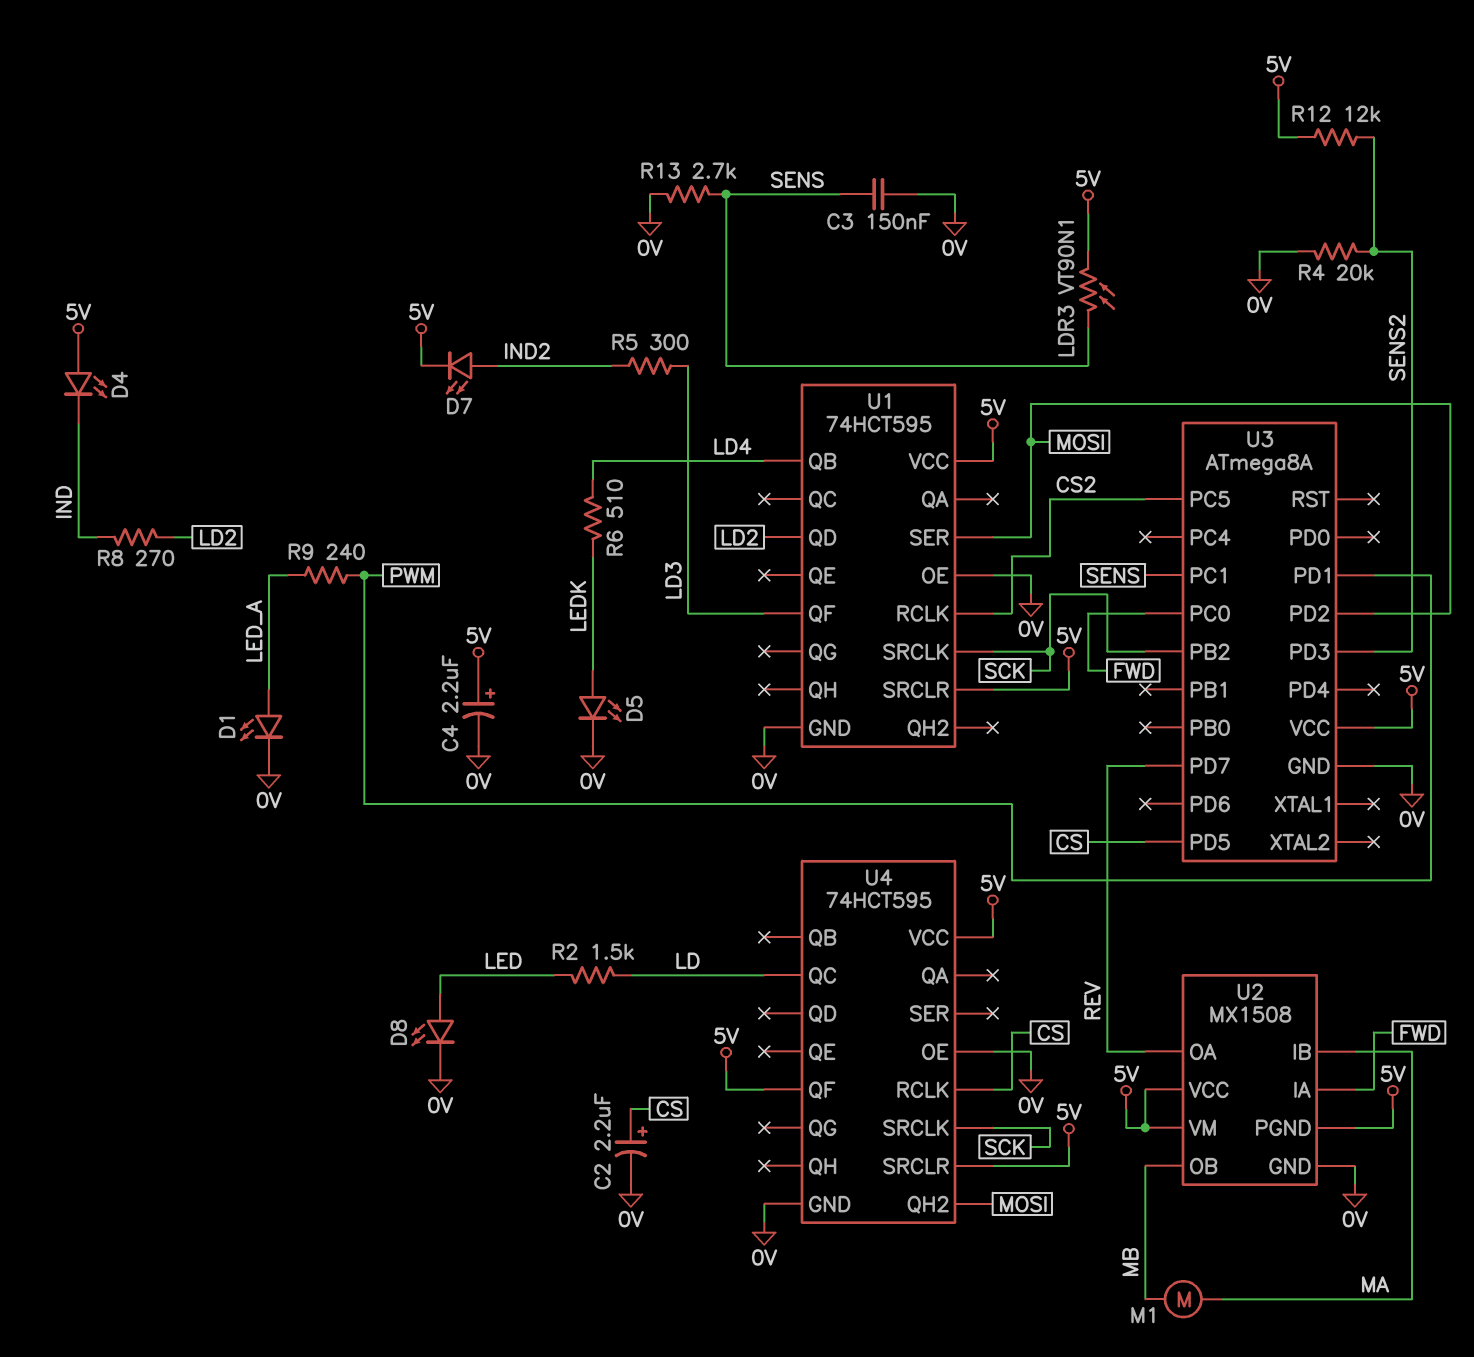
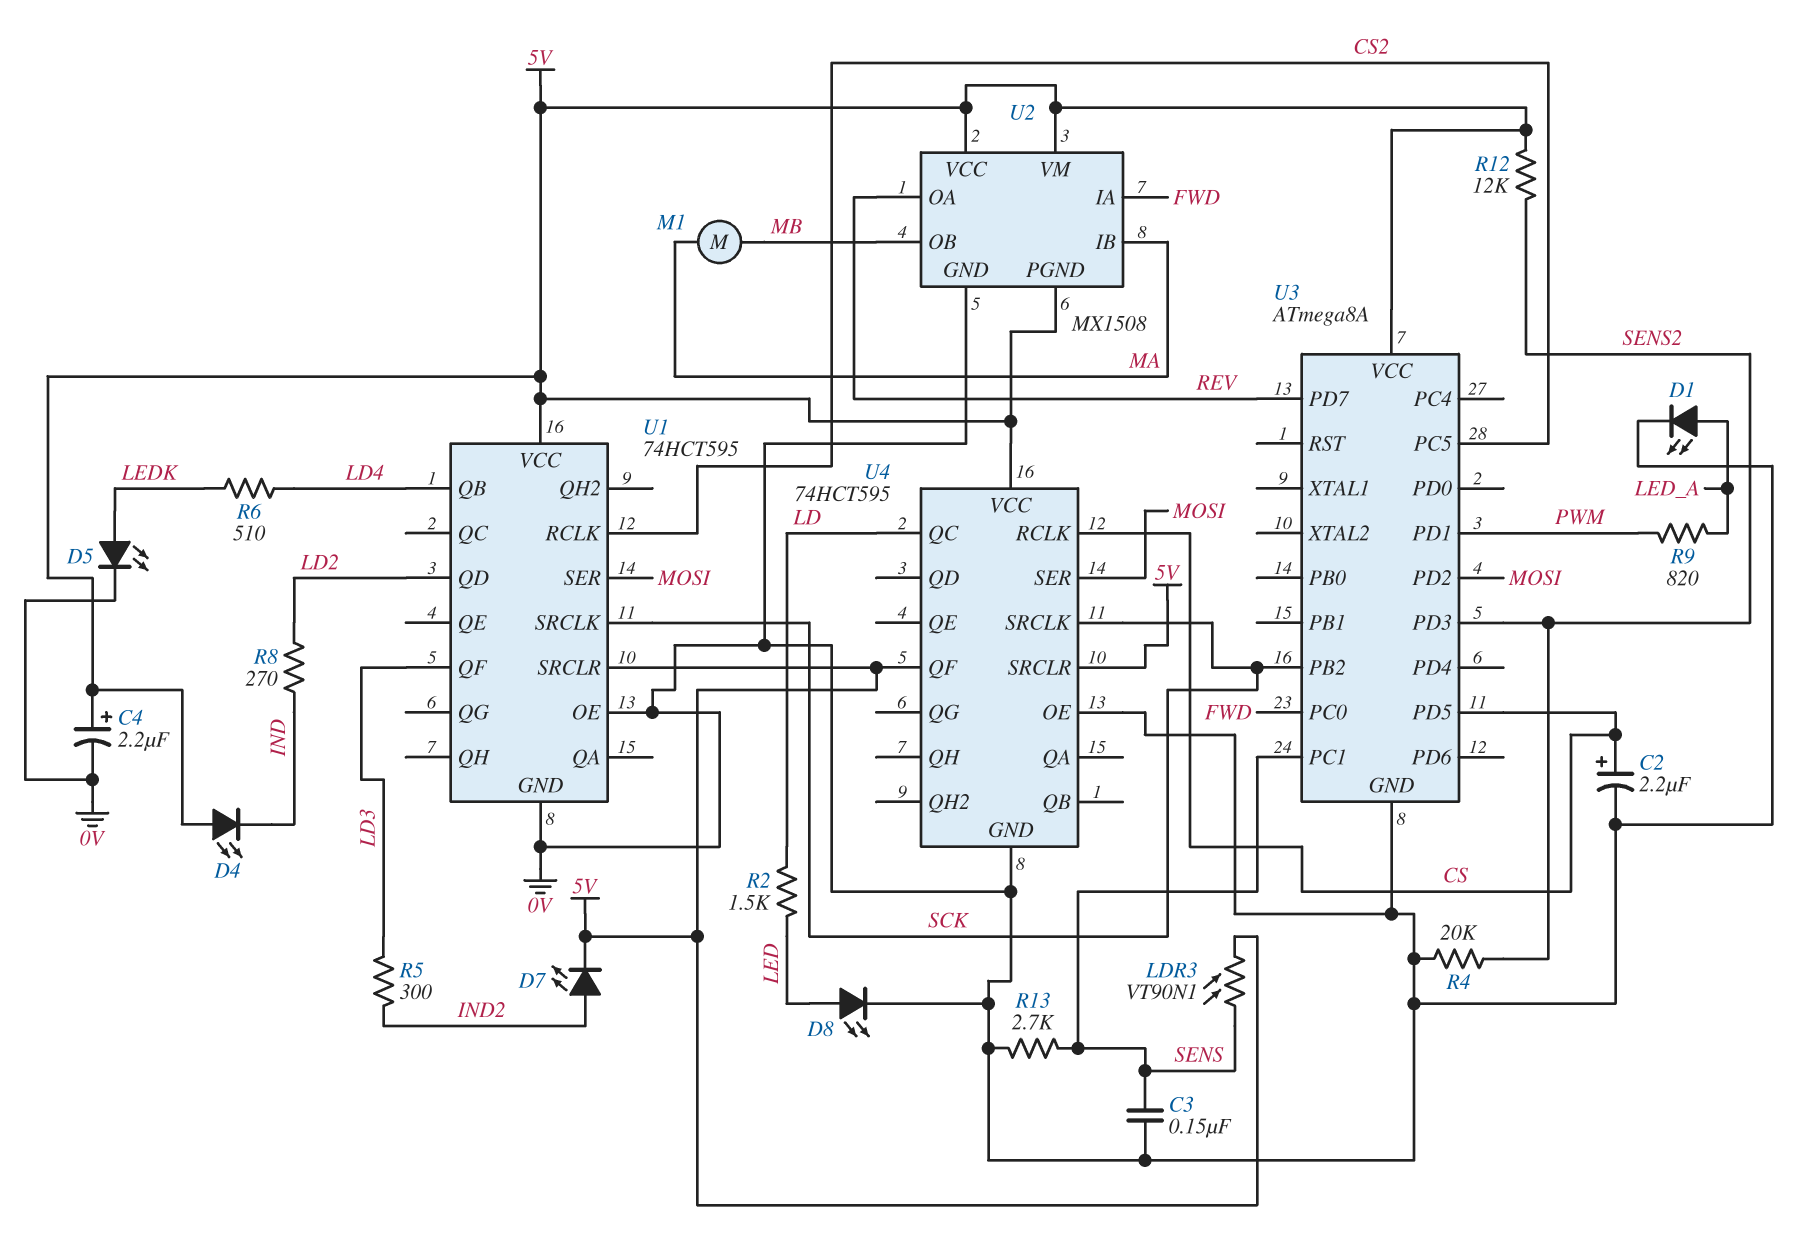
R9: 240 (LED_A, PWM) -> 820 (LED_A, PWM)
U4 pin QH2: MOSI -> none
U4 pin SER: none -> MOSI

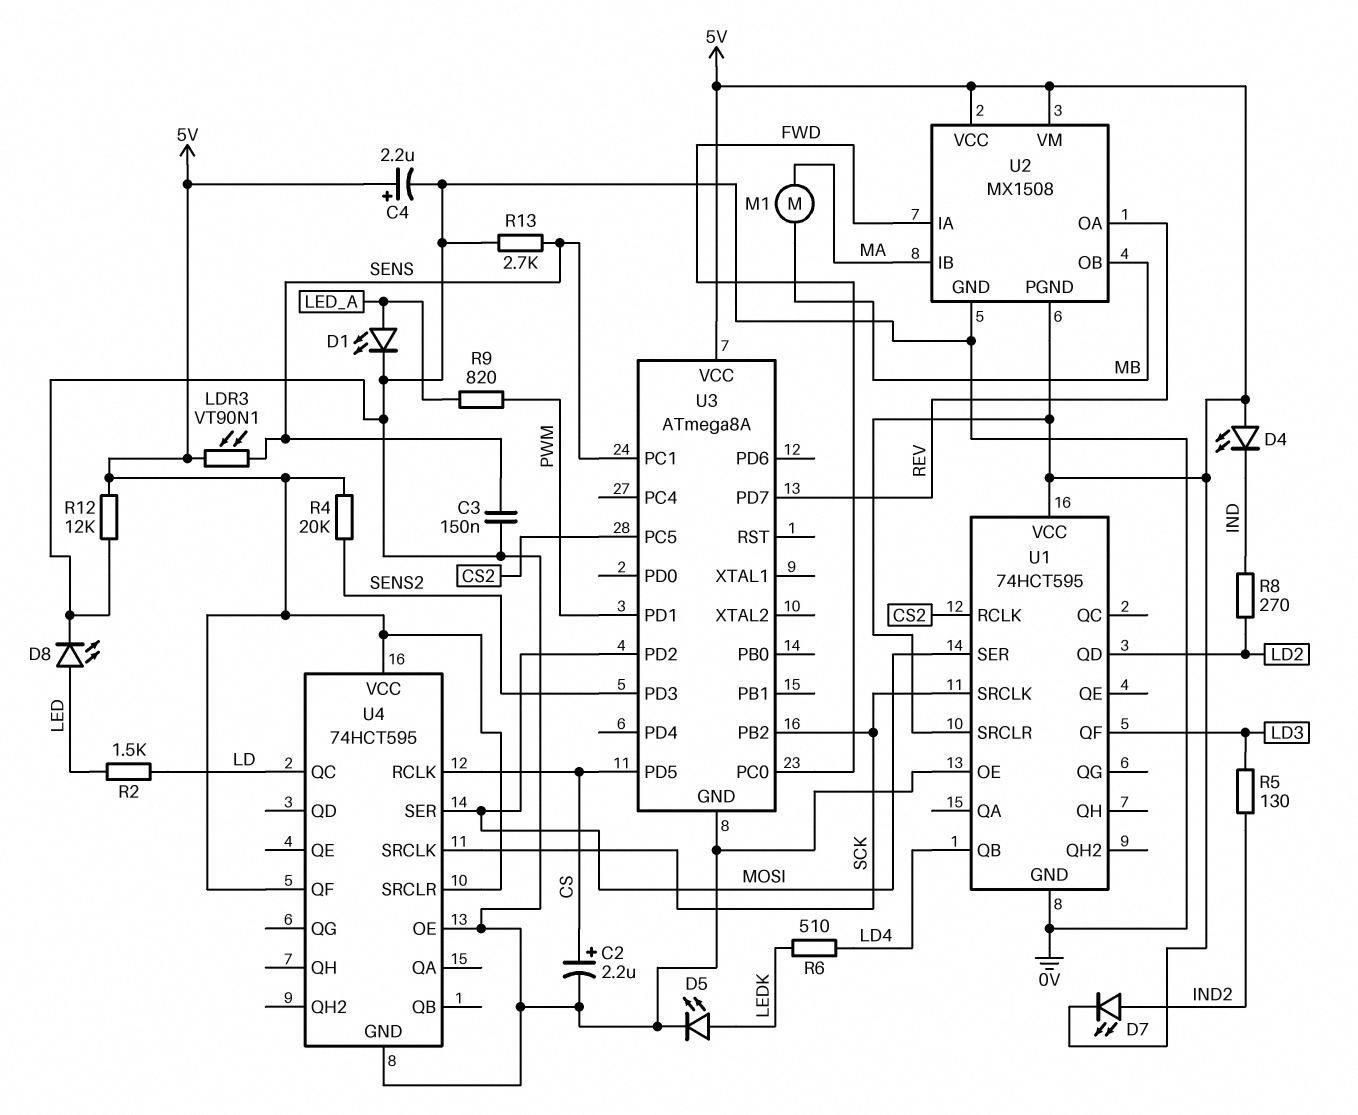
R4: 20k (0V, SENS2) -> 20k (5V, SENS2)
R5: 300 (IND2, LD3) -> 130 (IND2, LD3)
R12: 12k (5V, SENS2) -> 12k (0V, 5V)

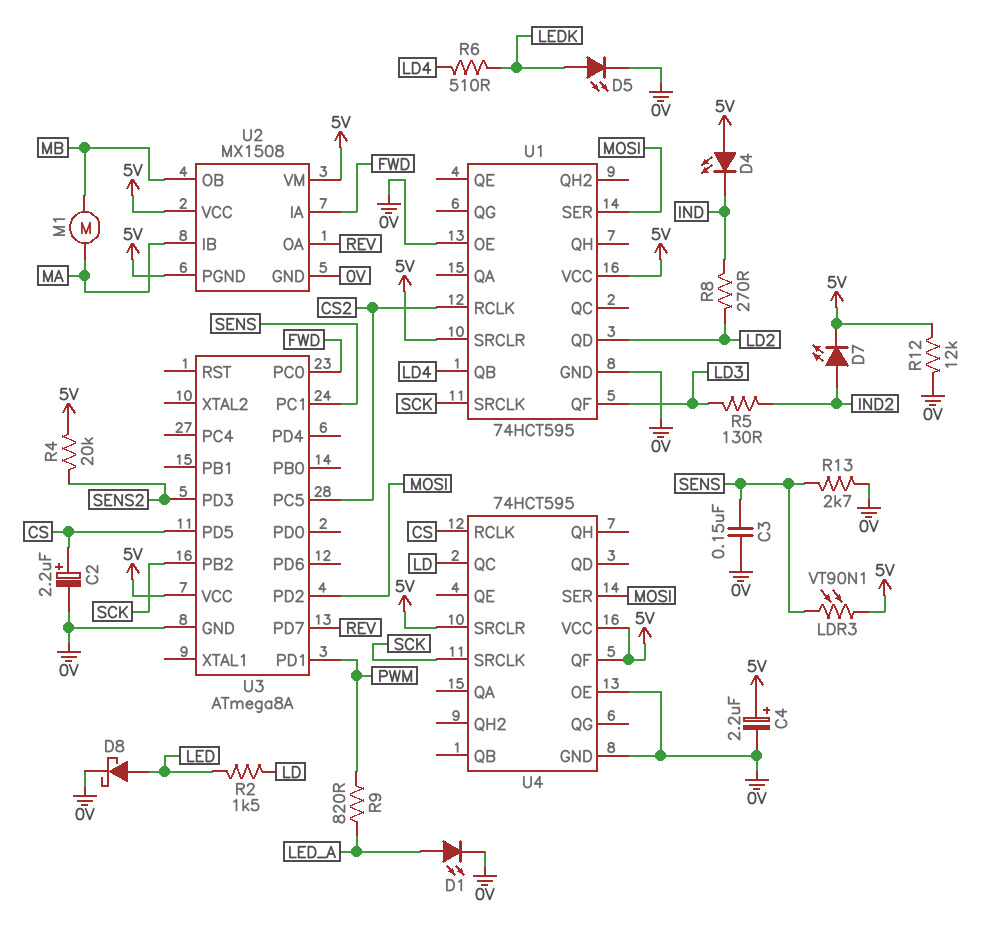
D8: LED (A LED, K 0V) -> schottky (A LED, K 0V)

